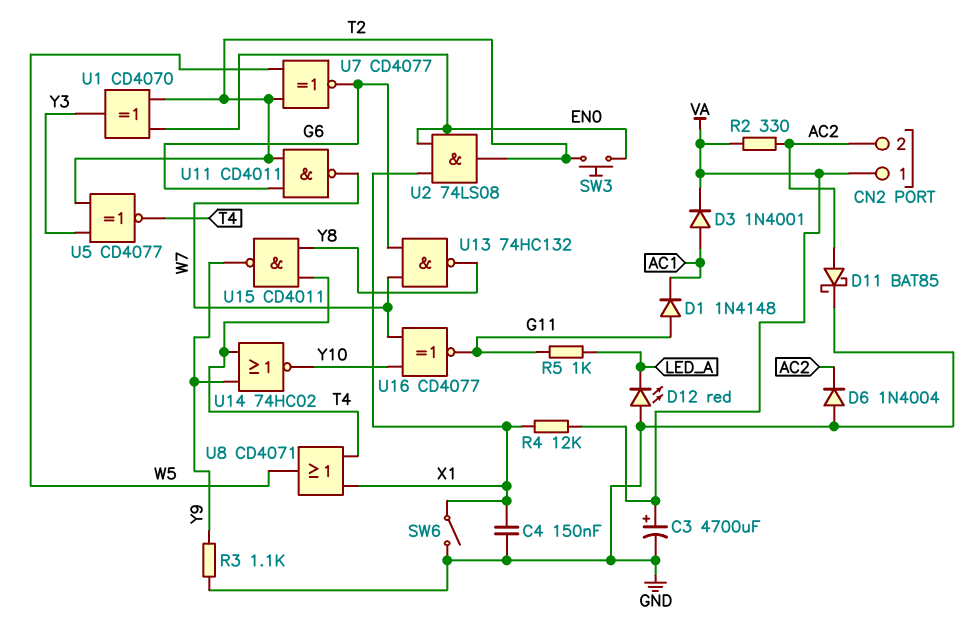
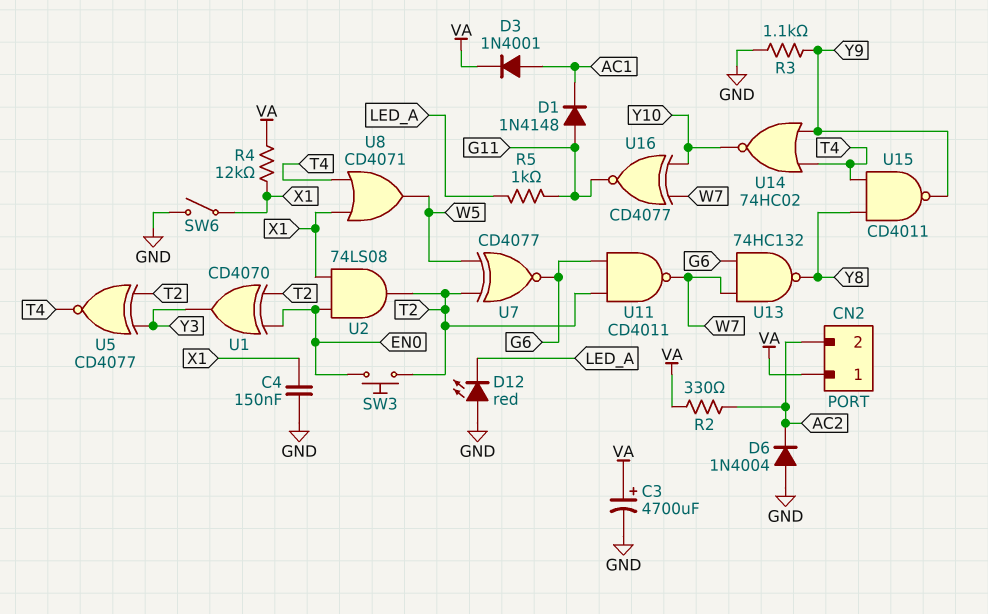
D11: schottky BAT85 (A AC2, K GND) -> none

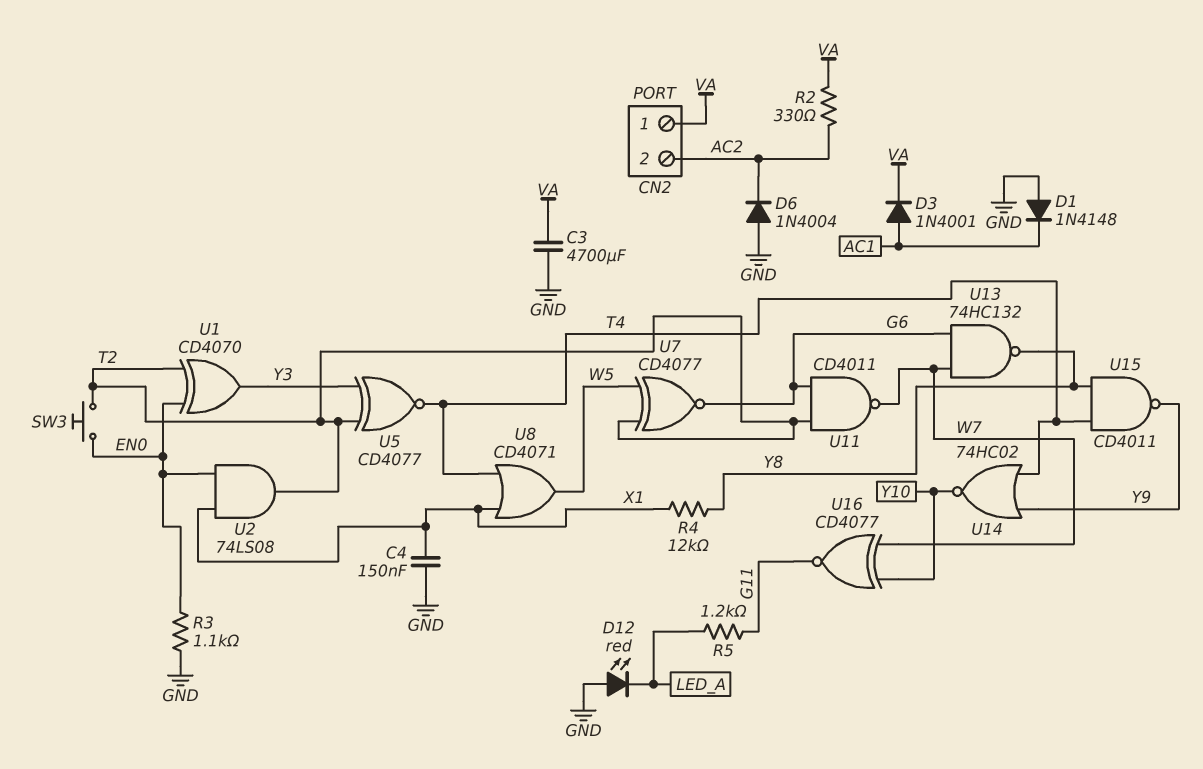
C3: 4700uF (plus VA, minus GND) -> 4700uF (GND, VA)
D1: diode 1N4148 (A G11, K AC1) -> diode 1N4148 (A GND, K AC1)
R3: 1.1k (GND, Y9) -> 1.1k (EN0, GND)
R4: 12k (VA, X1) -> 12k (X1, Y8)
R5: 1k (G11, LED_A) -> 1.2k (G11, LED_A)
SW6: switch (GND, X1) -> none

